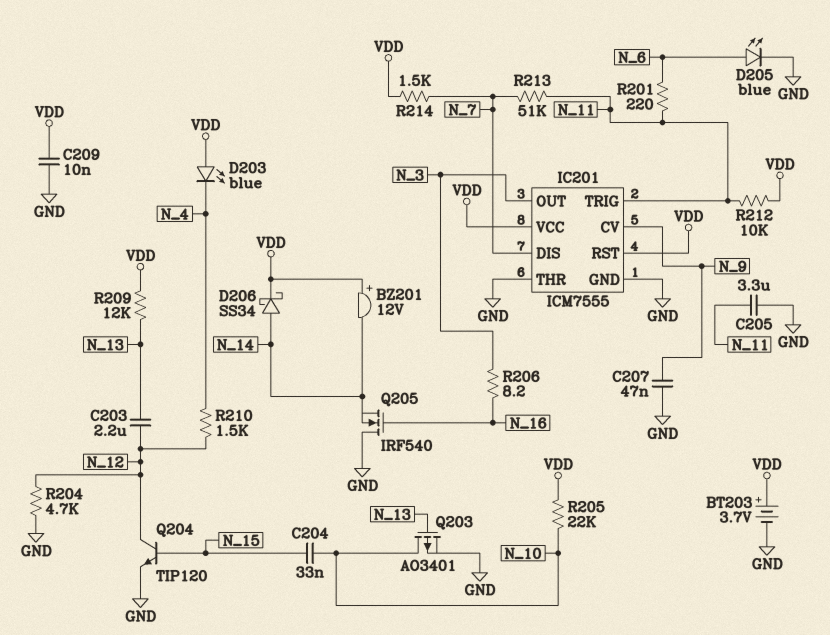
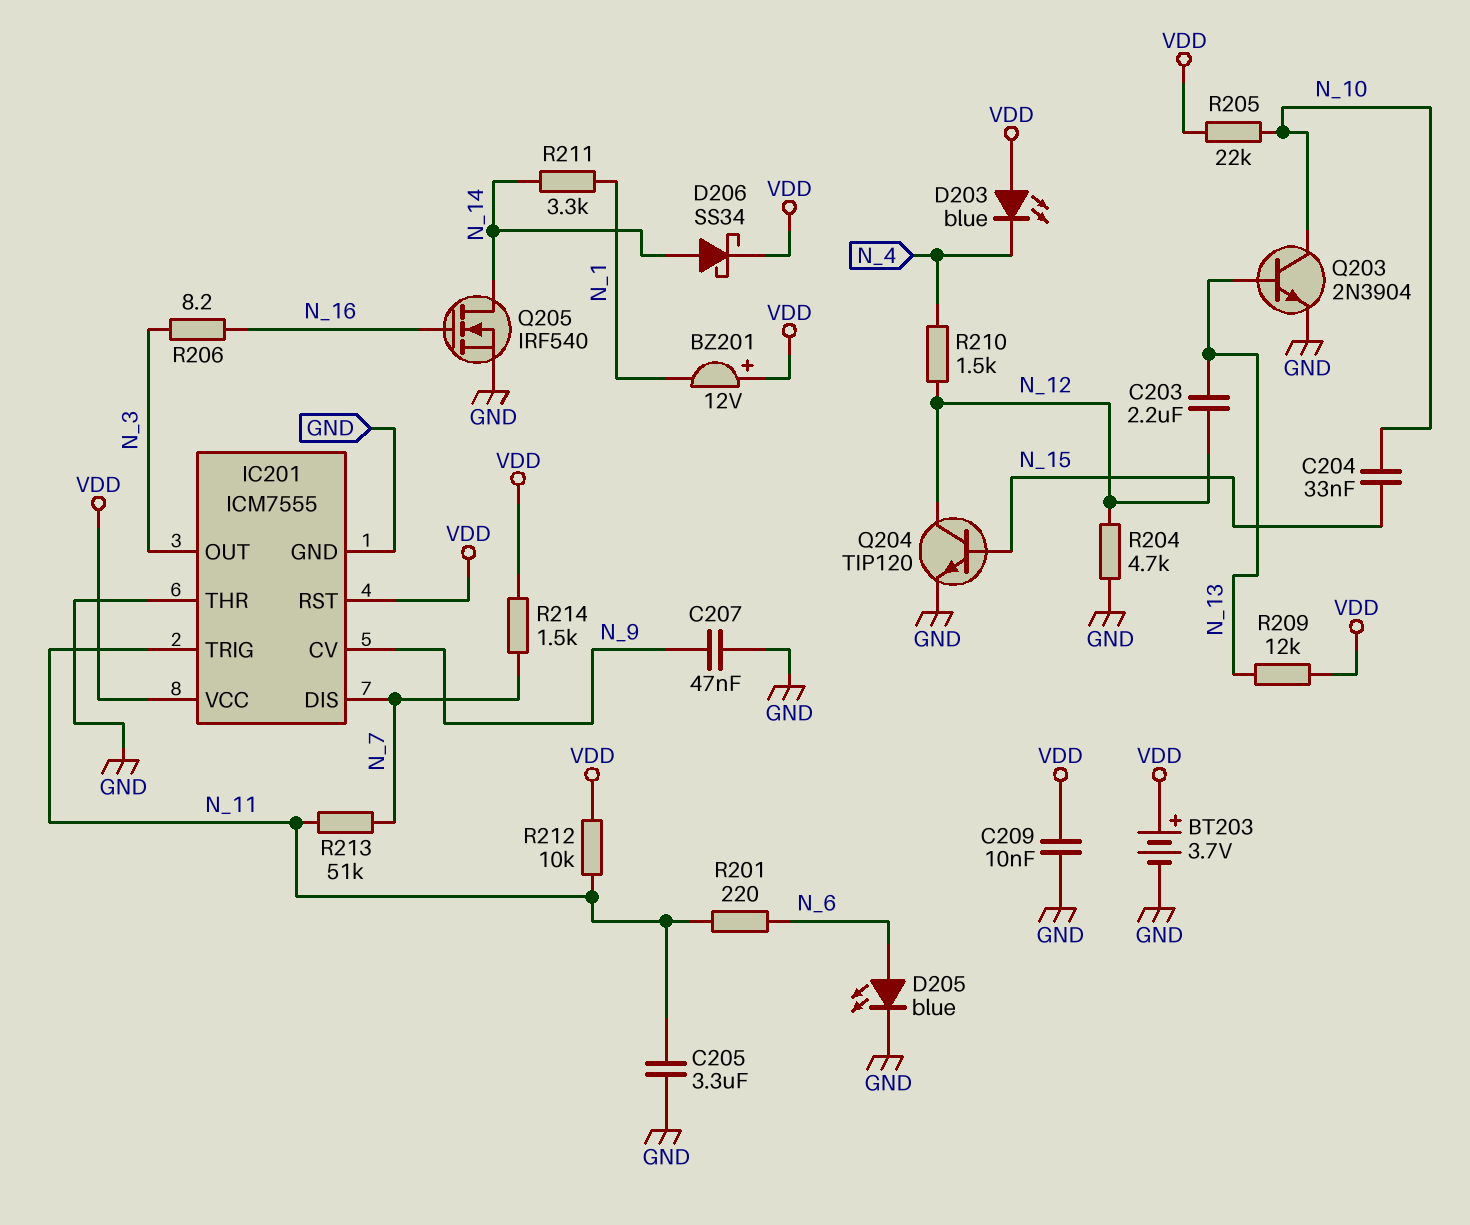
BZ201: buzzer 12V (plus VDD, minus N_14) -> buzzer 12V (plus VDD, minus N_1)
Q203: PMOS AO3401 (G N_13, D N_10, S GND) -> NPN 2N3904 (B N_13, C N_10, E GND)
Q205: NMOS IRF540 (G N_16, D GND, S N_14) -> NMOS IRF540 (G N_16, D N_14, S GND)
R211: none -> 3.3k (N_1, N_14)

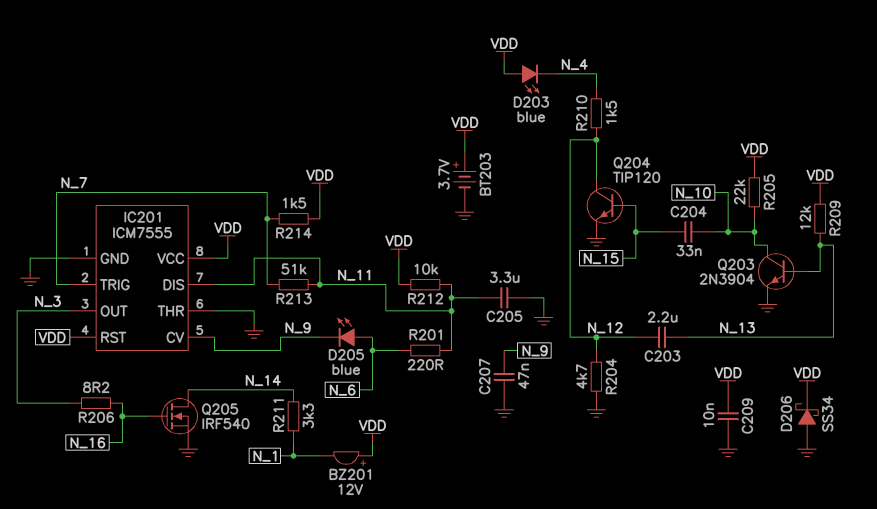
D205: LED blue (A N_6, K GND) -> LED blue (A N_6, K N_9)
D206: schottky SS34 (A N_14, K VDD) -> schottky SS34 (A GND, K VDD)
IC201 pin DIS: N_7 -> N_11
IC201 pin TRIG: N_11 -> N_7

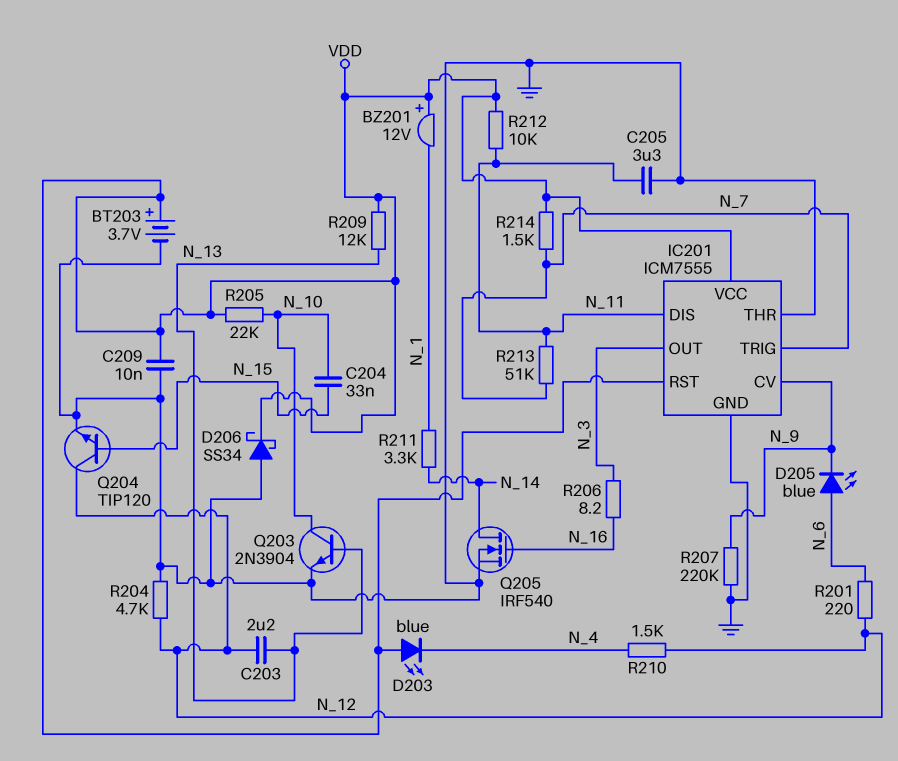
C207: 47nF (GND, N_9) -> none
R201: 220 (N_6, N_11) -> 220 (N_6, N_12)
R207: none -> 220k (GND, N_9)

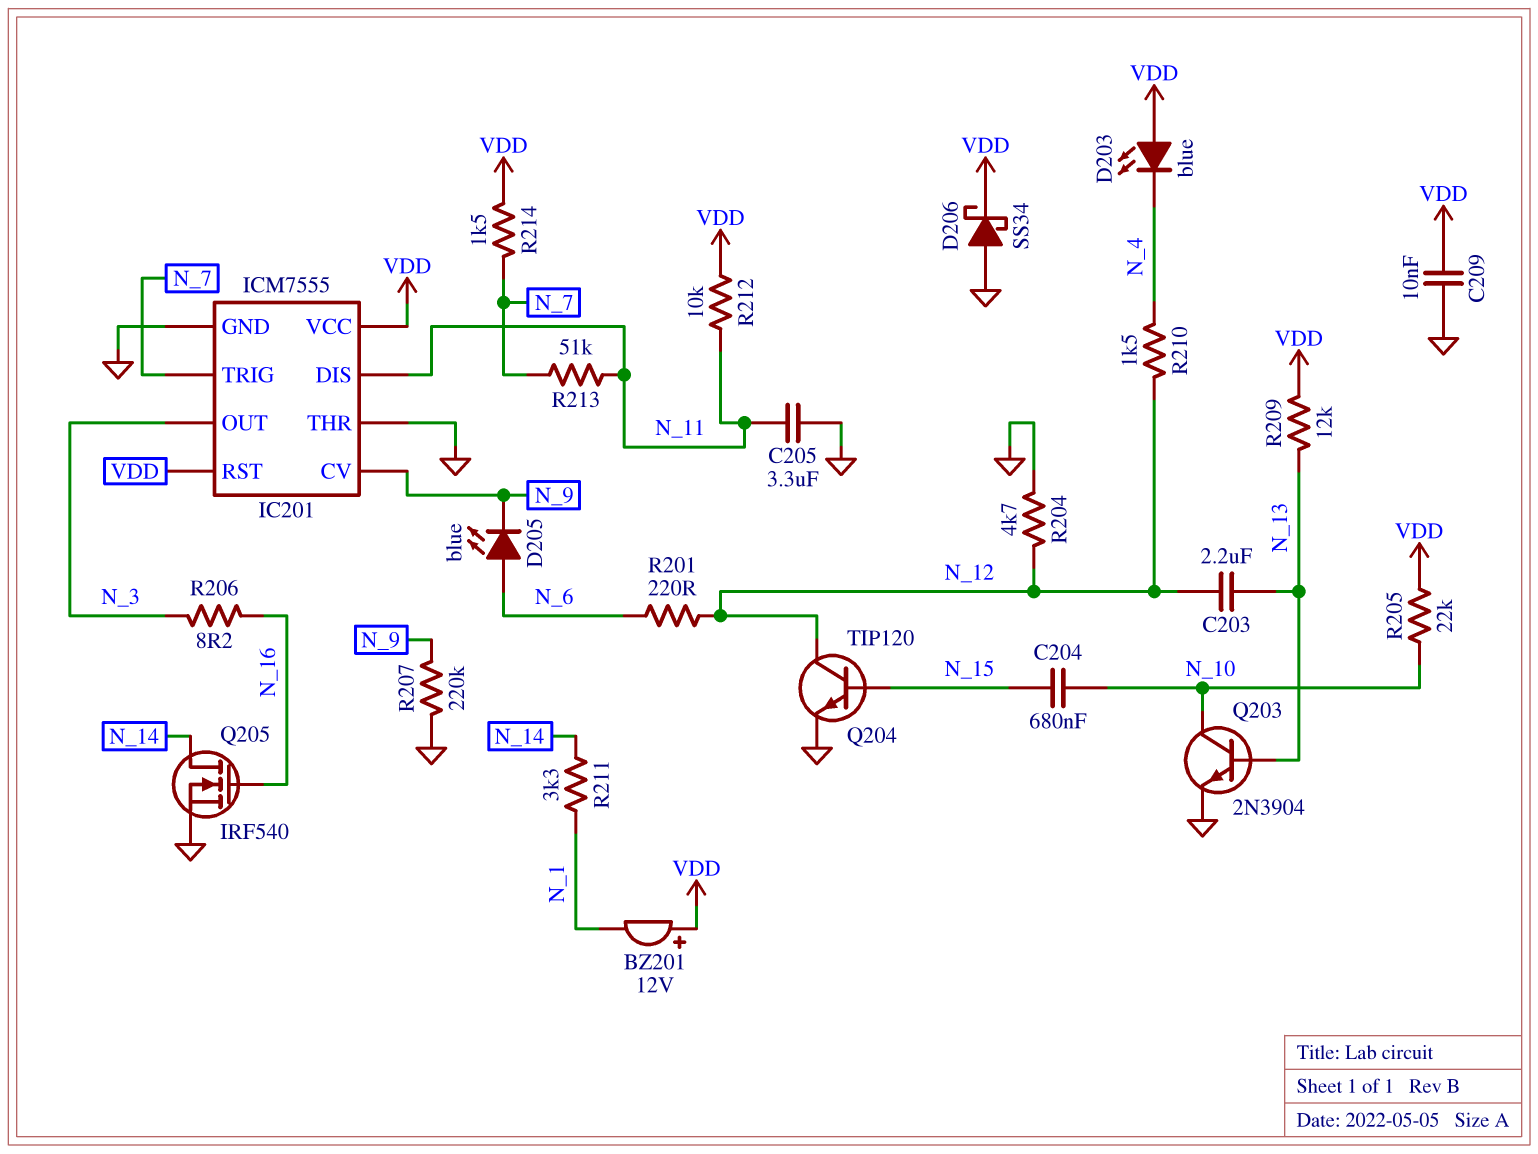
BT203: 3.7V (plus VDD, minus GND) -> none
C204: 33nF (N_10, N_15) -> 680nF (N_10, N_15)

